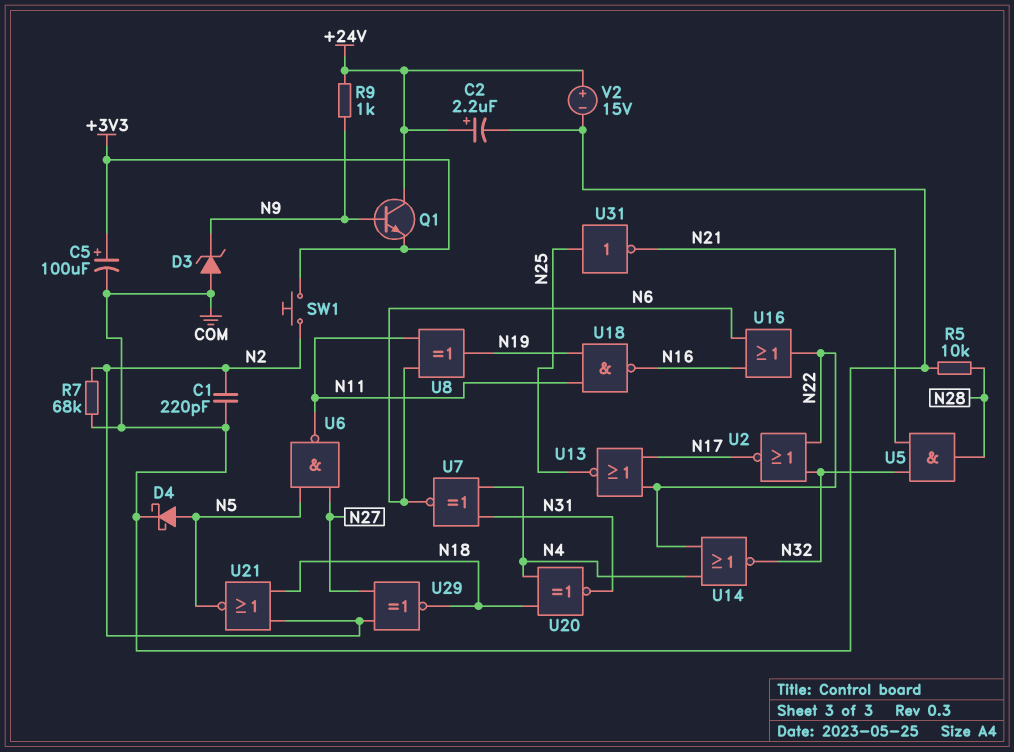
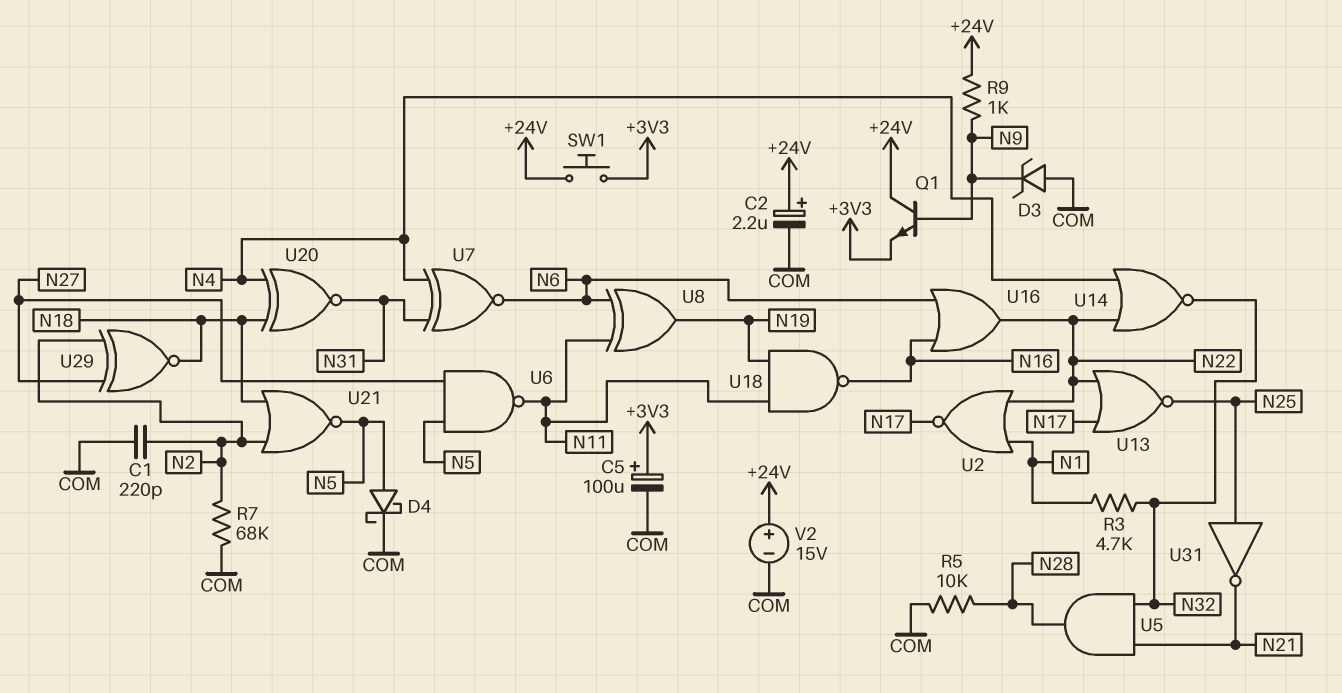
R3: none -> 4.7k (N1, N32)
SW1: button (+3V3, N2) -> button (+3V3, +24V)
U2: NOR (in N22, in N32, out N17) -> NOR (in N1, in N22, out N17)

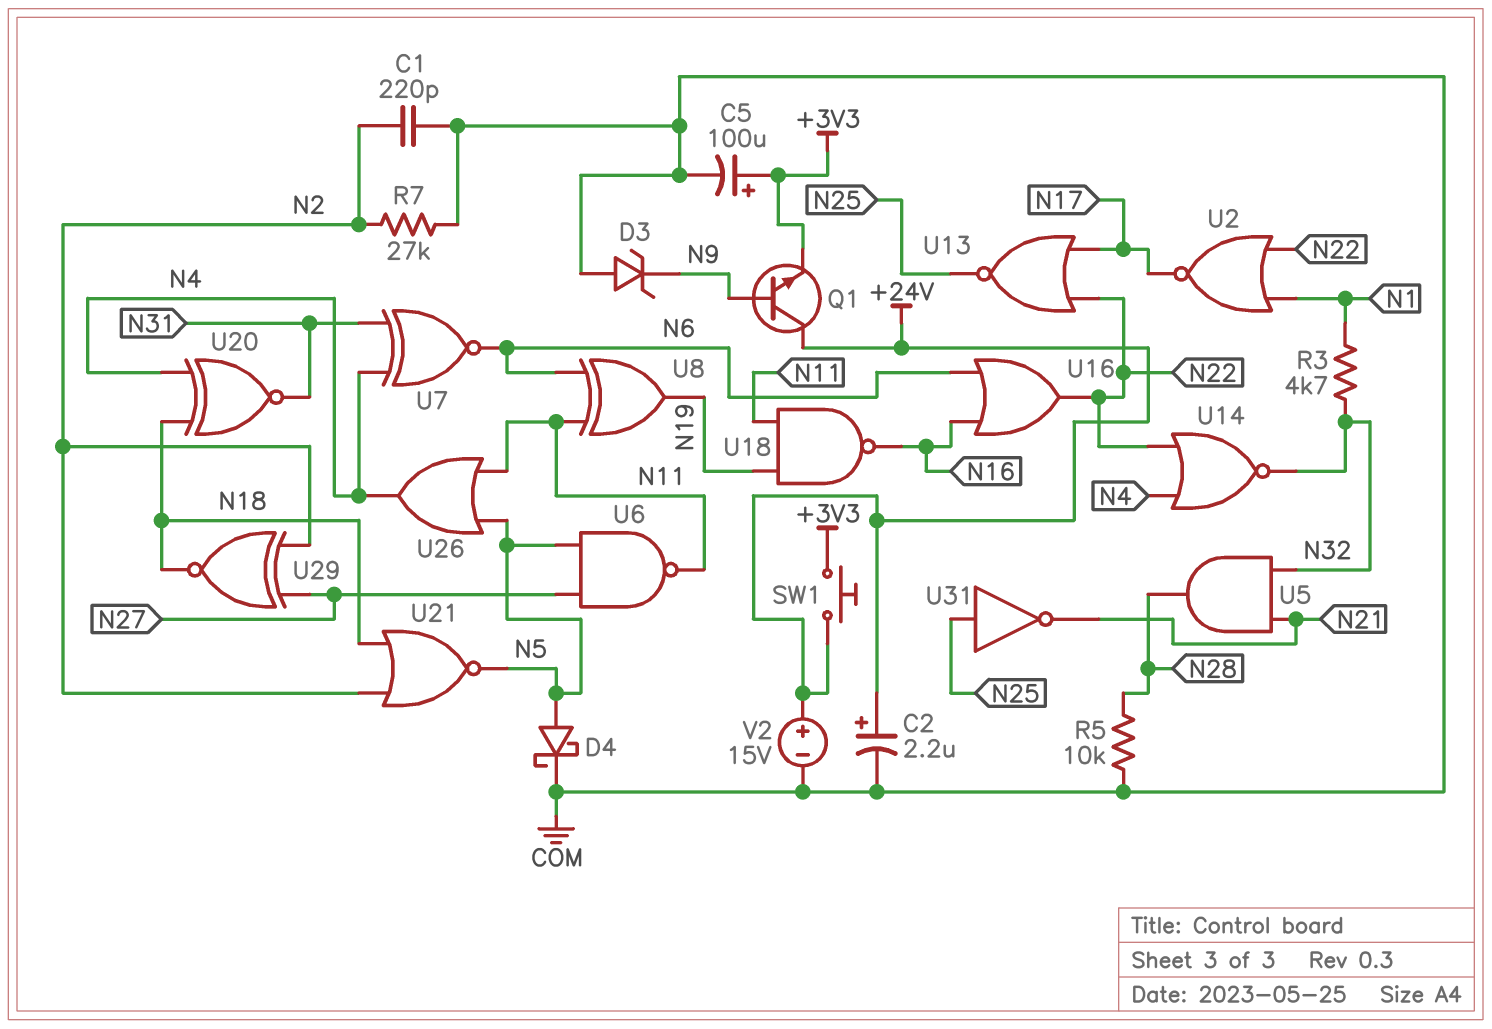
R7: 68k (COM, N2) -> 27k (COM, N2)
R9: 1k (+24V, N9) -> none
U26: none -> OR (in N5, in N11, out N4)

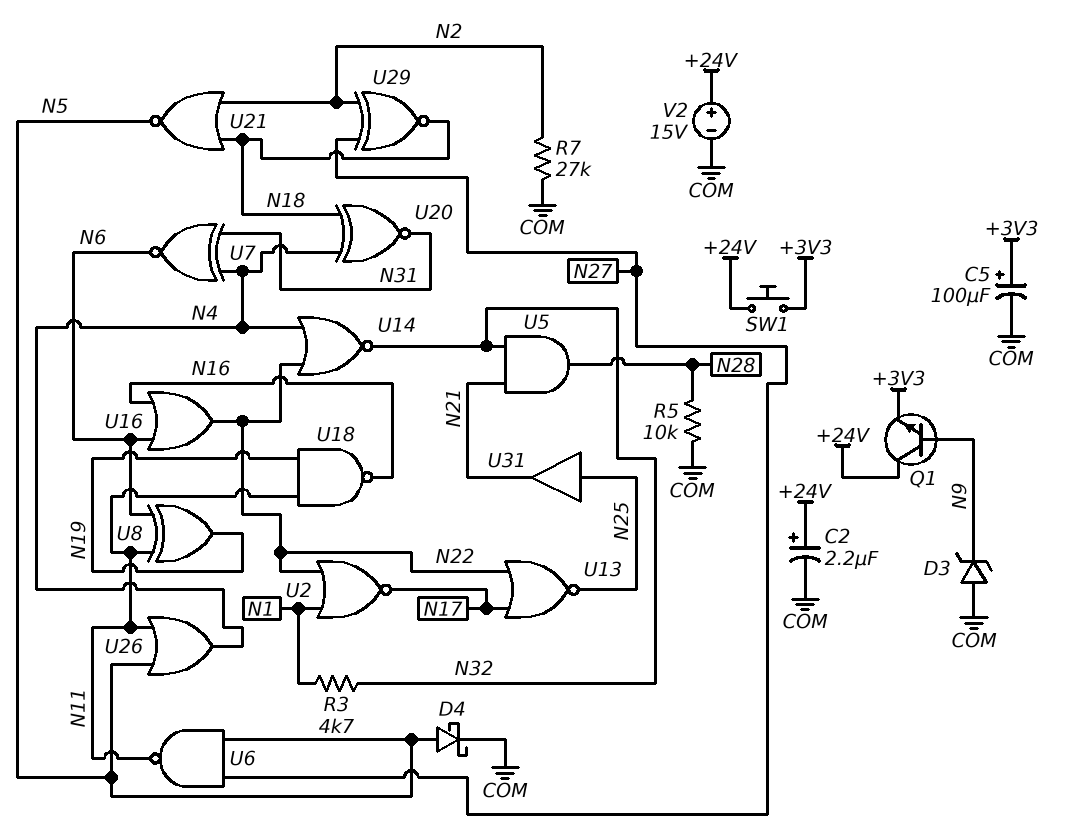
C1: 220pF (COM, N2) -> none
U31: NOT (in N25, out N21) -> buffer (in N25, out N21)

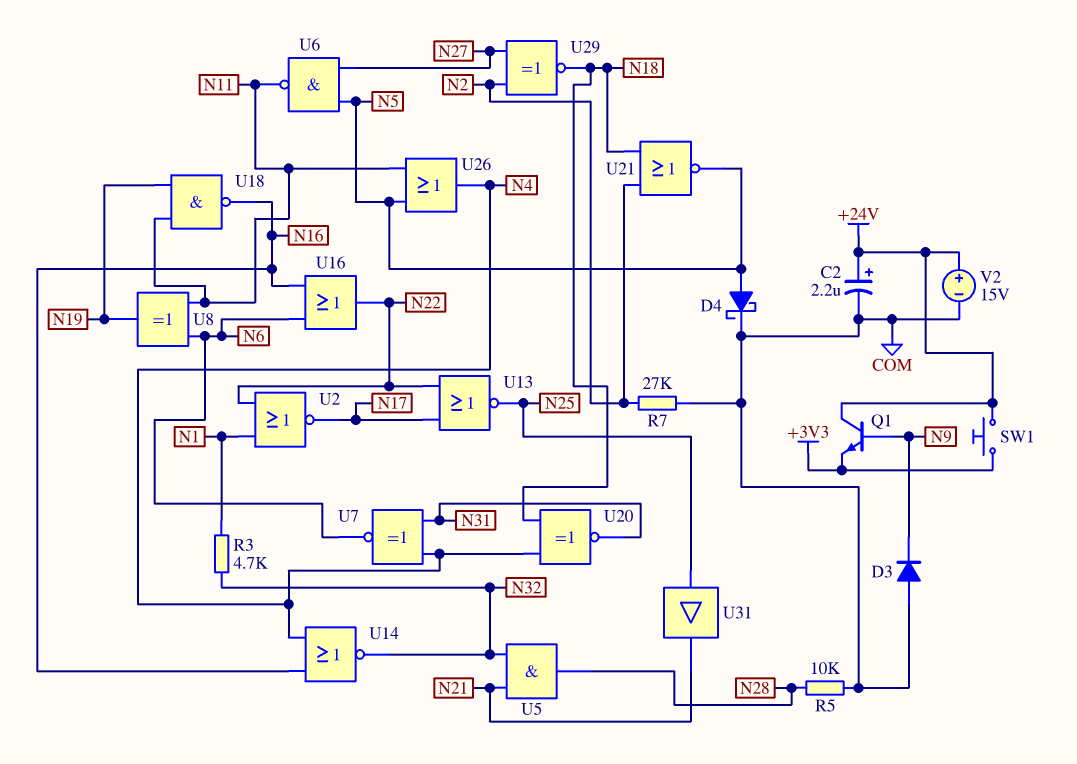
C5: 100uF (plus +3V3, minus COM) -> none
D3: zener (A COM, K N9) -> diode (A COM, K N9)
U14: NOR (in N4, in N22, out N32) -> NOR (in N4, in N16, out N32)

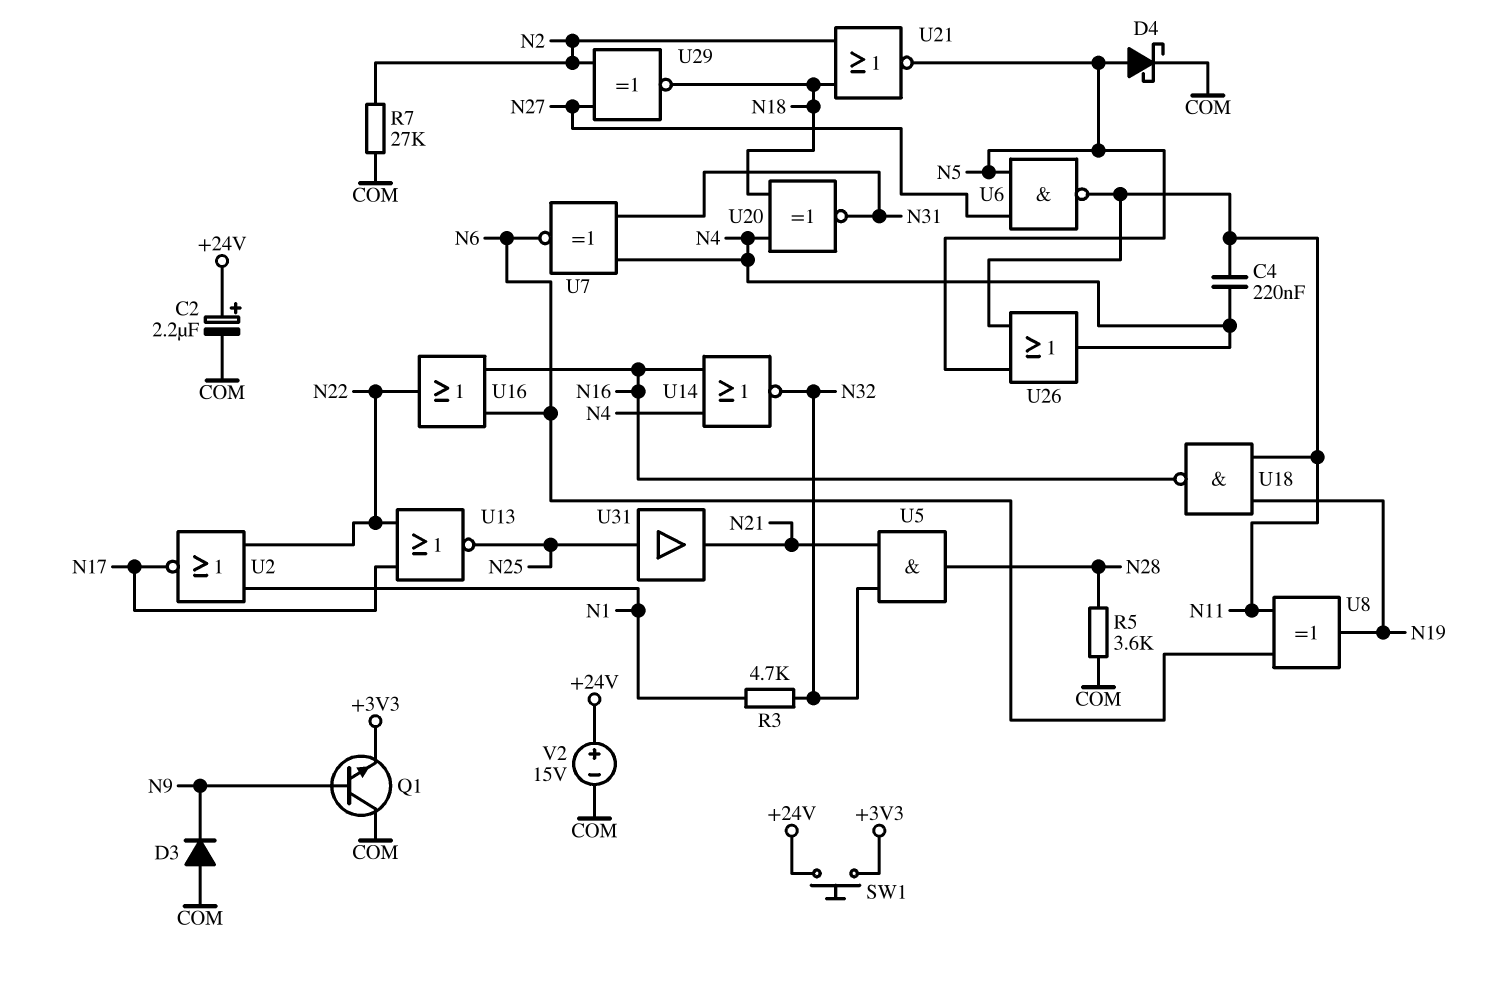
C4: none -> 220nF (N4, N11)
Q1: NPN (B N9, C +24V, E +3V3) -> NPN (B N9, C COM, E +3V3)
R5: 10k (COM, N28) -> 3.6k (COM, N28)

